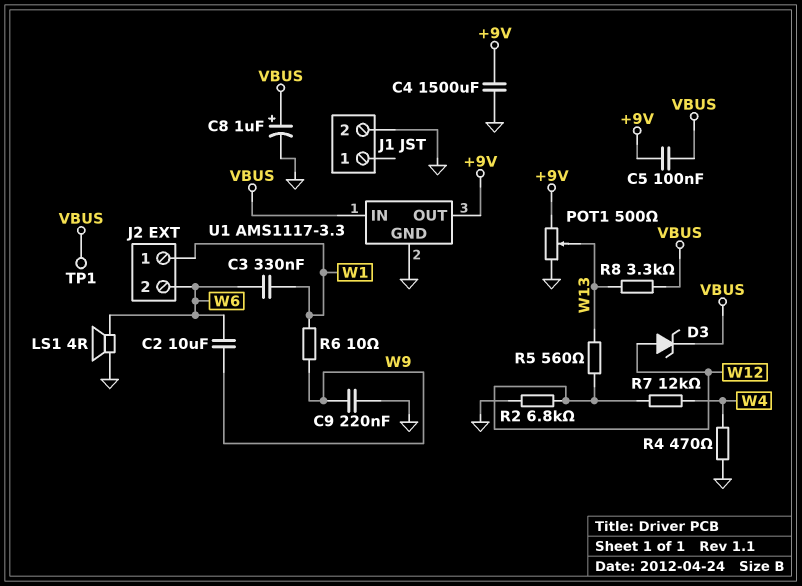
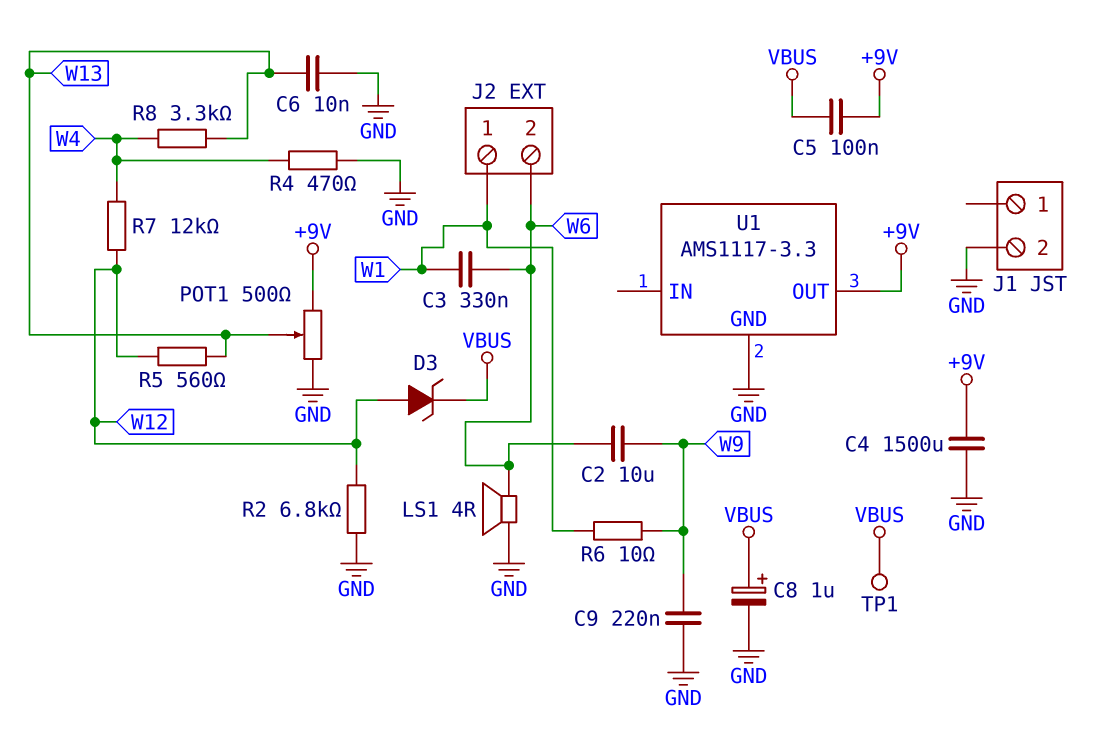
C6: none -> 10nF (GND, W13)
R8: 3.3k (VBUS, W13) -> 3.3k (W4, W13)
U1 pin IN: VBUS -> none

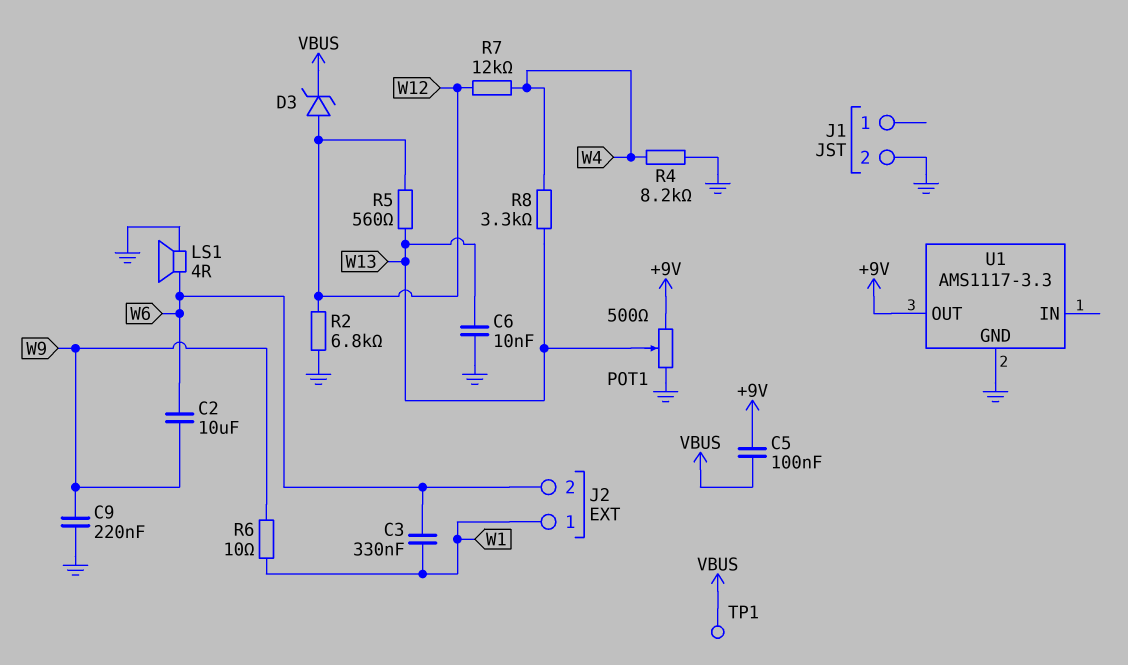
C4: 1500uF (+9V, GND) -> none
C8: 1uF (plus VBUS, minus GND) -> none
R4: 470 (GND, W4) -> 8.2k (GND, W4)

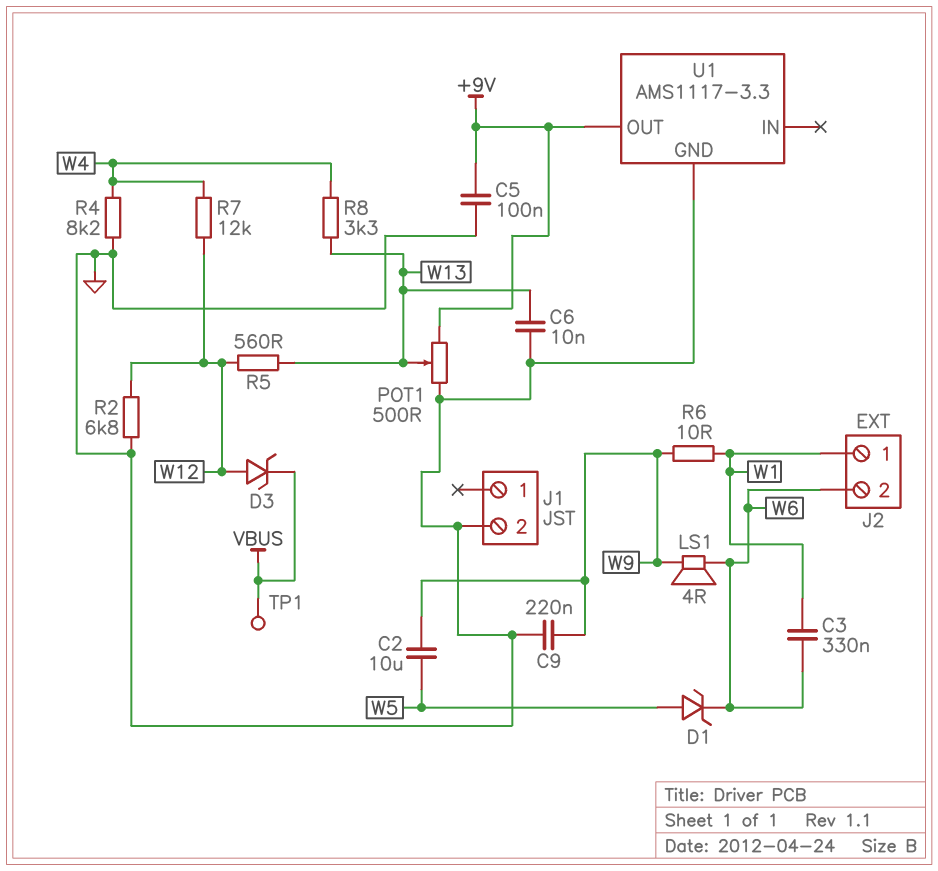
C2: 10uF (W6, W9) -> 10uF (W5, W9)
C5: 100nF (+9V, VBUS) -> 100nF (+9V, GND)
D1: none -> zener (A W5, K W6)
LS1: speaker 4R (GND, W6) -> speaker 4R (W6, W9)

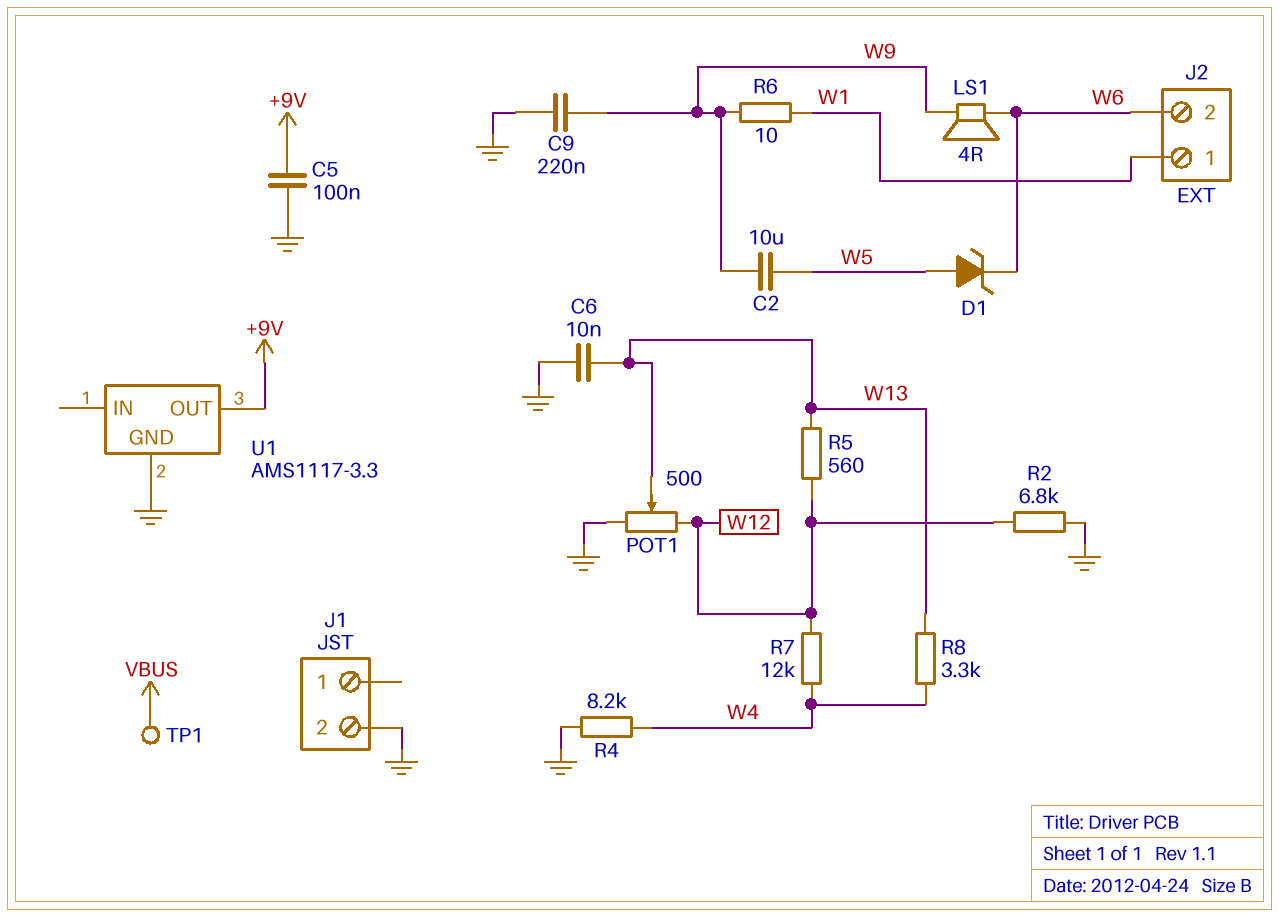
C3: 330nF (W1, W6) -> none
D3: zener (A W12, K VBUS) -> none
POT1: 500 (+9V, GND, wiper W13) -> 500 (GND, W12, wiper W13)

